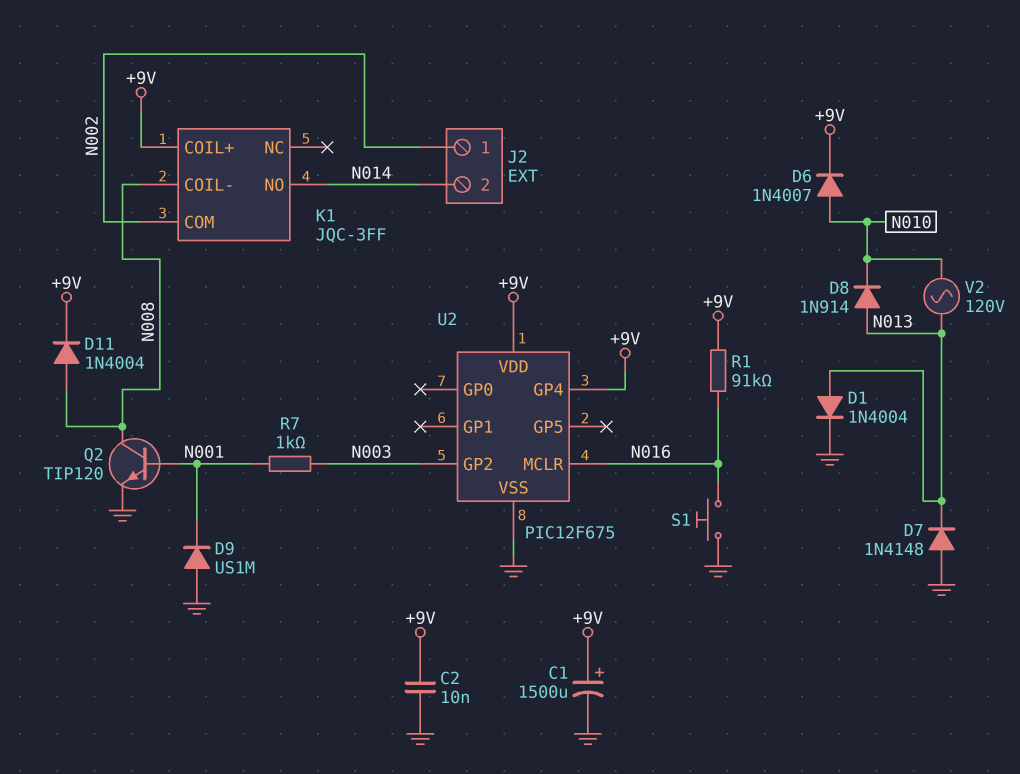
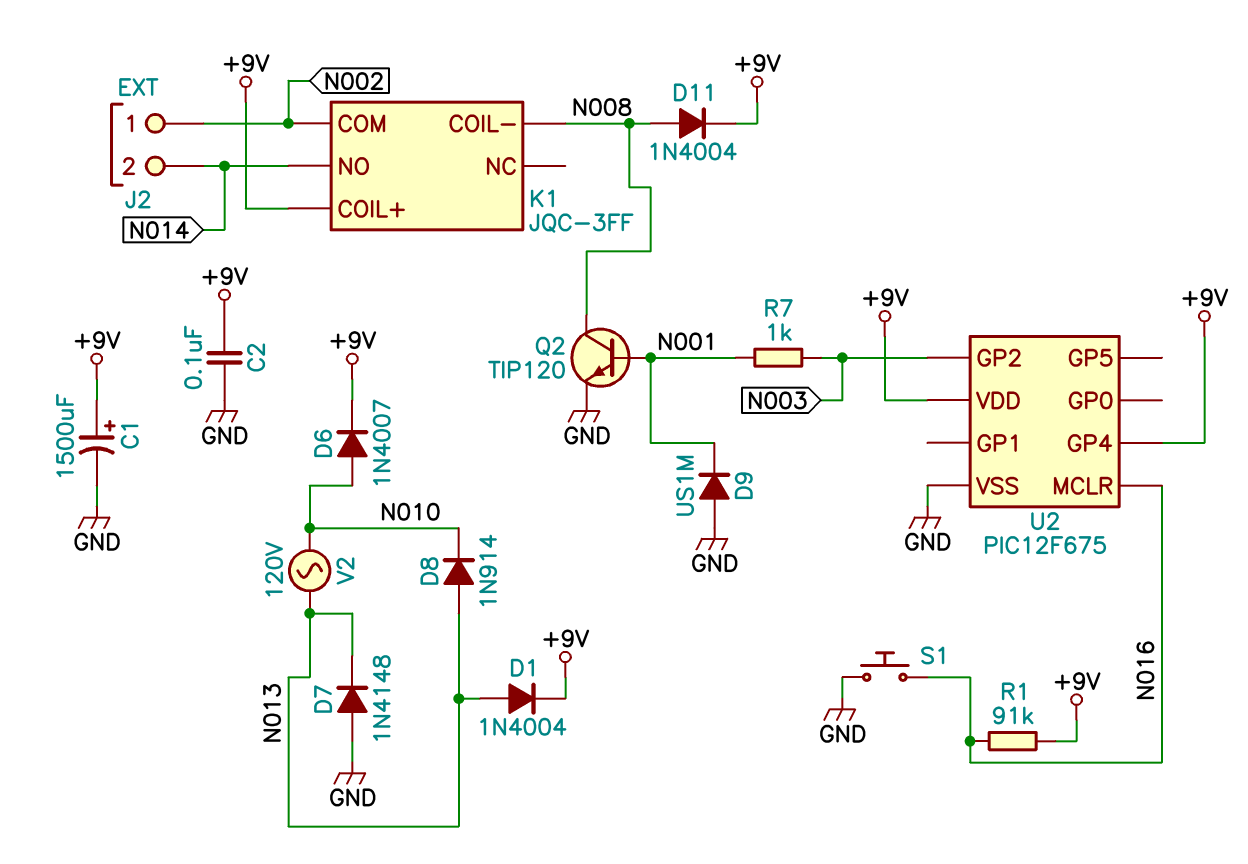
C2: 10nF (+9V, GND) -> 100nF (+9V, GND)
D1: diode 1N4004 (A N013, K GND) -> diode 1N4004 (A N013, K +9V)

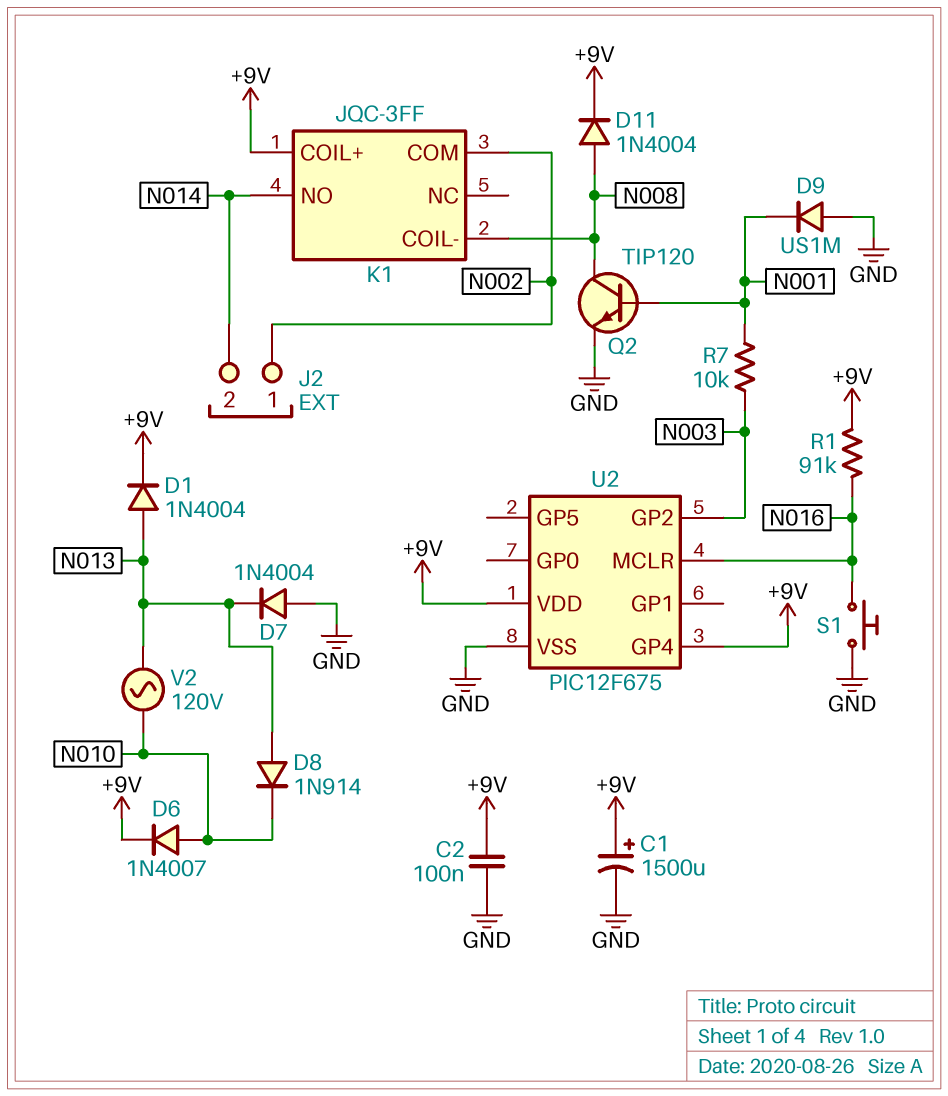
D7: diode 1N4148 (A GND, K N013) -> diode 1N4004 (A GND, K N013)
R7: 1k (N001, N003) -> 10k (N001, N003)

